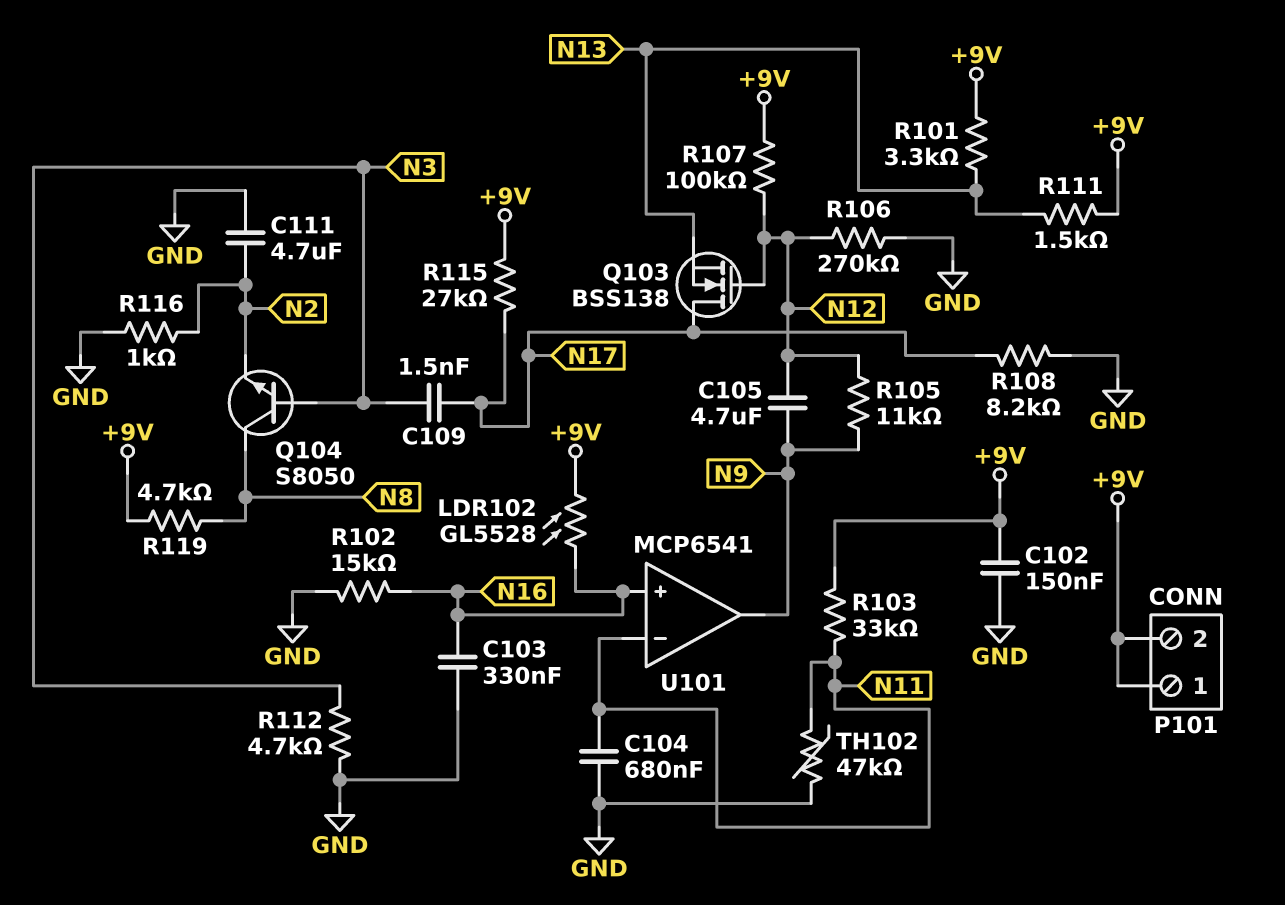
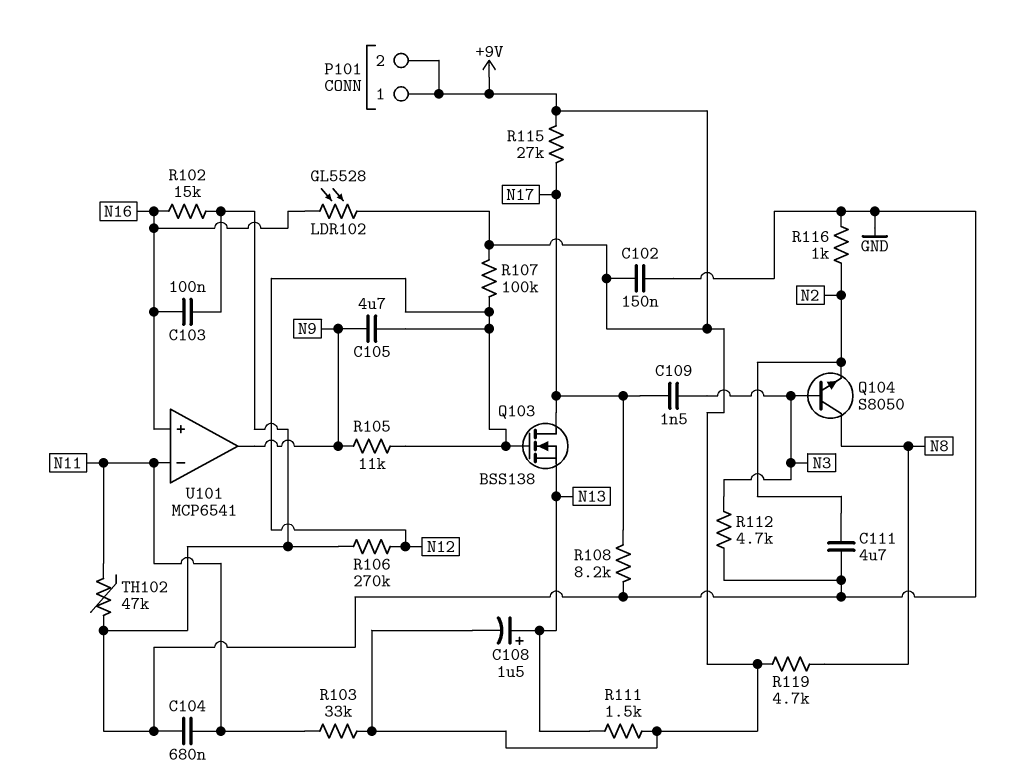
C103: 330nF (GND, N16) -> 100nF (GND, N16)
C108: none -> 1.5uF (plus N13, minus +9V)
R101: 3.3k (+9V, N13) -> none

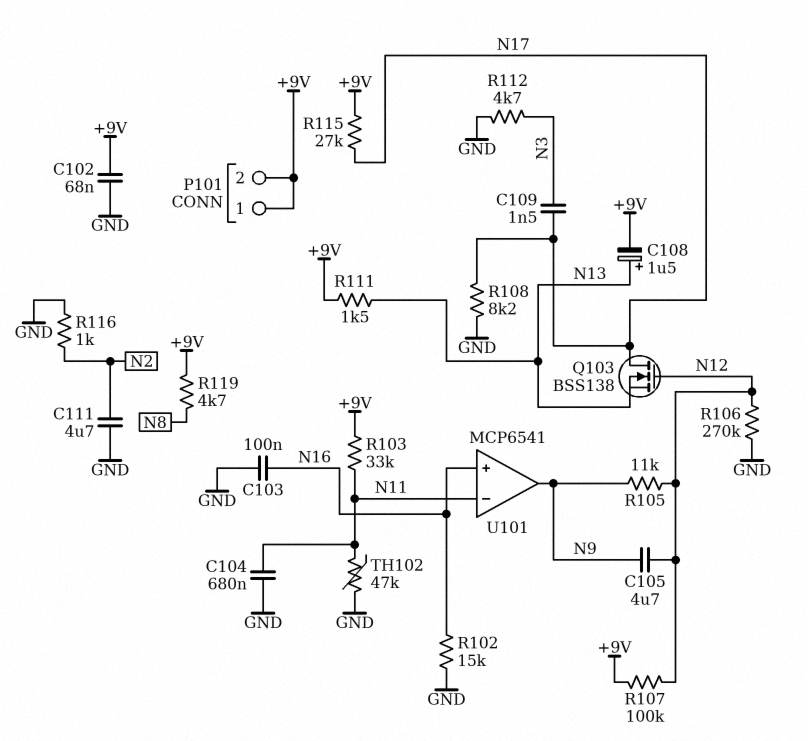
C102: 150nF (+9V, GND) -> 68nF (+9V, GND)
LDR102: GL5528 (+9V, N16) -> none
Q104: NPN S8050 (B N3, C N8, E N2) -> none

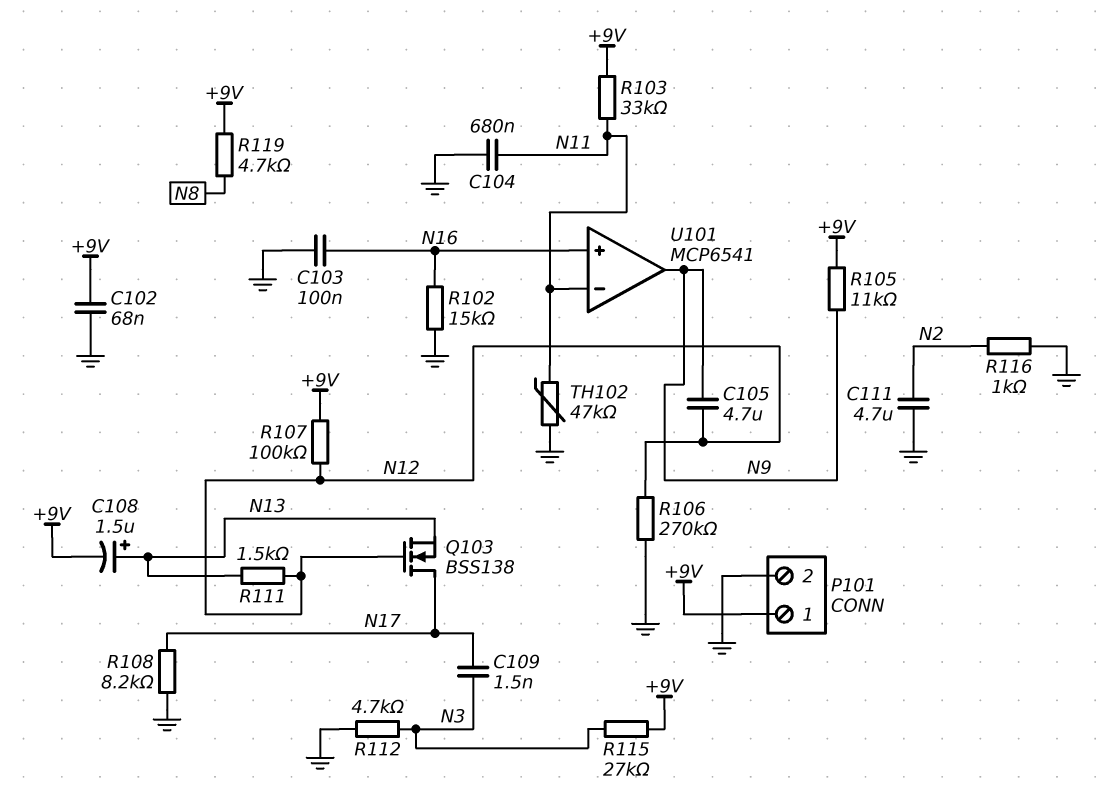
P101 pin 2: +9V -> GND
R105: 11k (N9, N12) -> 11k (+9V, N9)
R111: 1.5k (+9V, N13) -> 1.5k (N12, N13)
R115: 27k (+9V, N17) -> 27k (+9V, N3)

